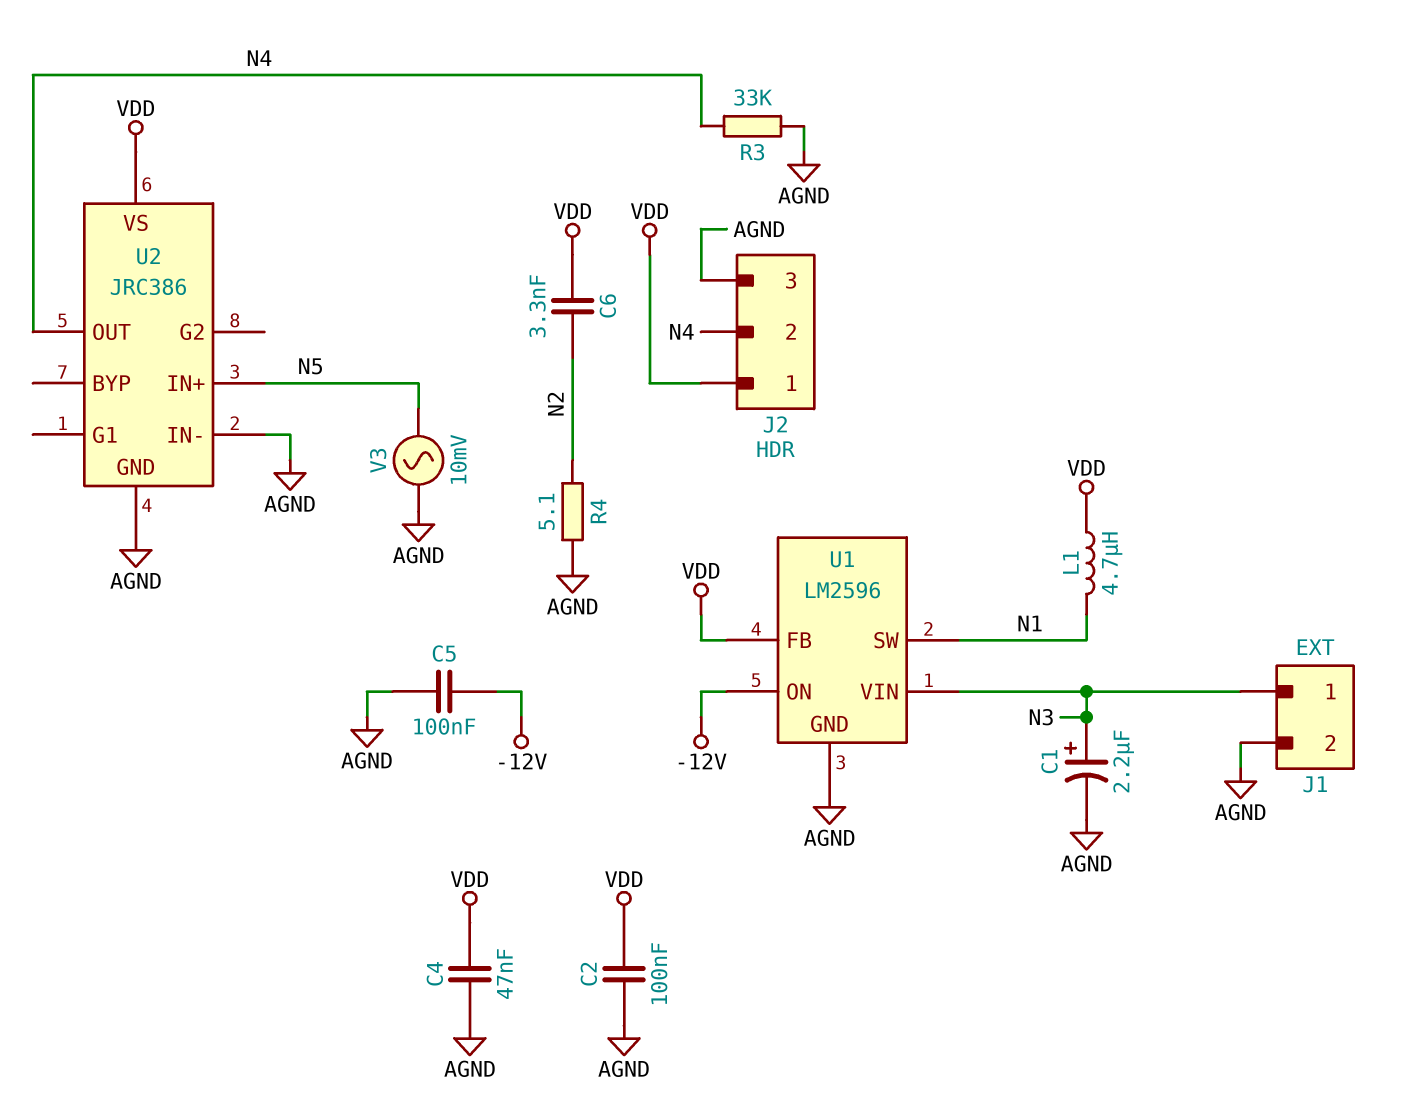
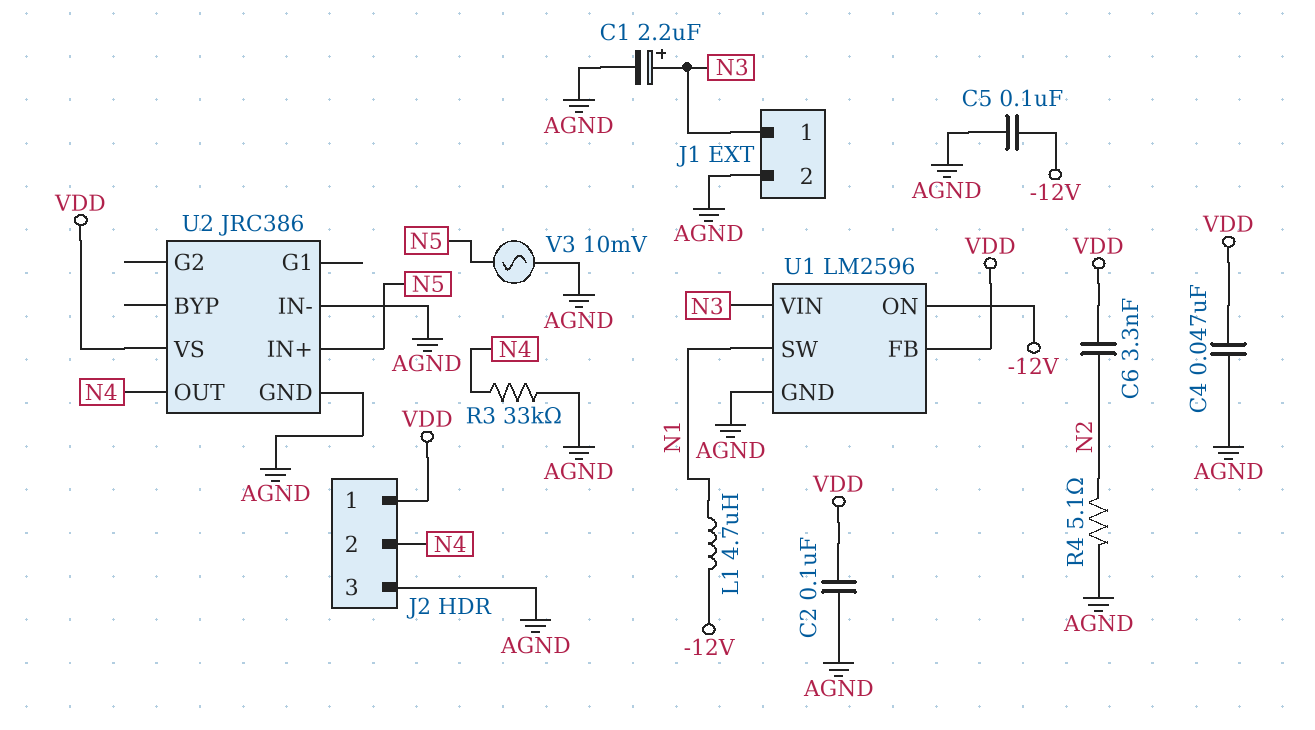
L1: 4.7uH (N1, VDD) -> 4.7uH (-12V, N1)

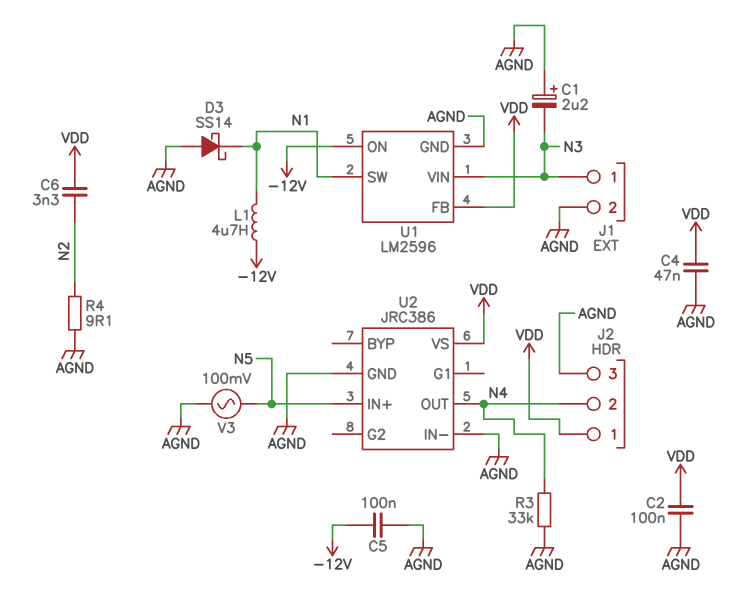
C1: 2.2uF (plus N3, minus AGND) -> 2.2uF (plus AGND, minus N3)
D3: none -> schottky SS14 (A AGND, K N1)
R4: 5.1 (AGND, N2) -> 9.1 (AGND, N2)
V3: AC 10mV (AGND, N5) -> AC 100mV (AGND, N5)

